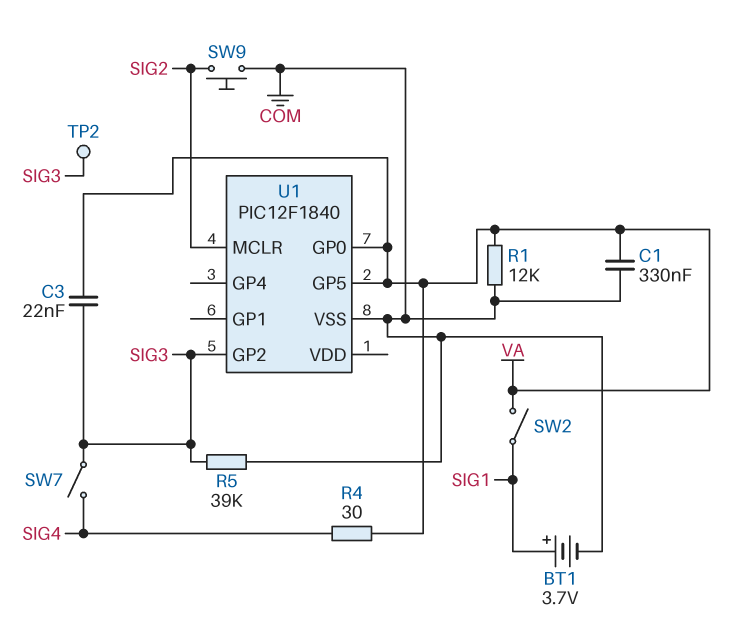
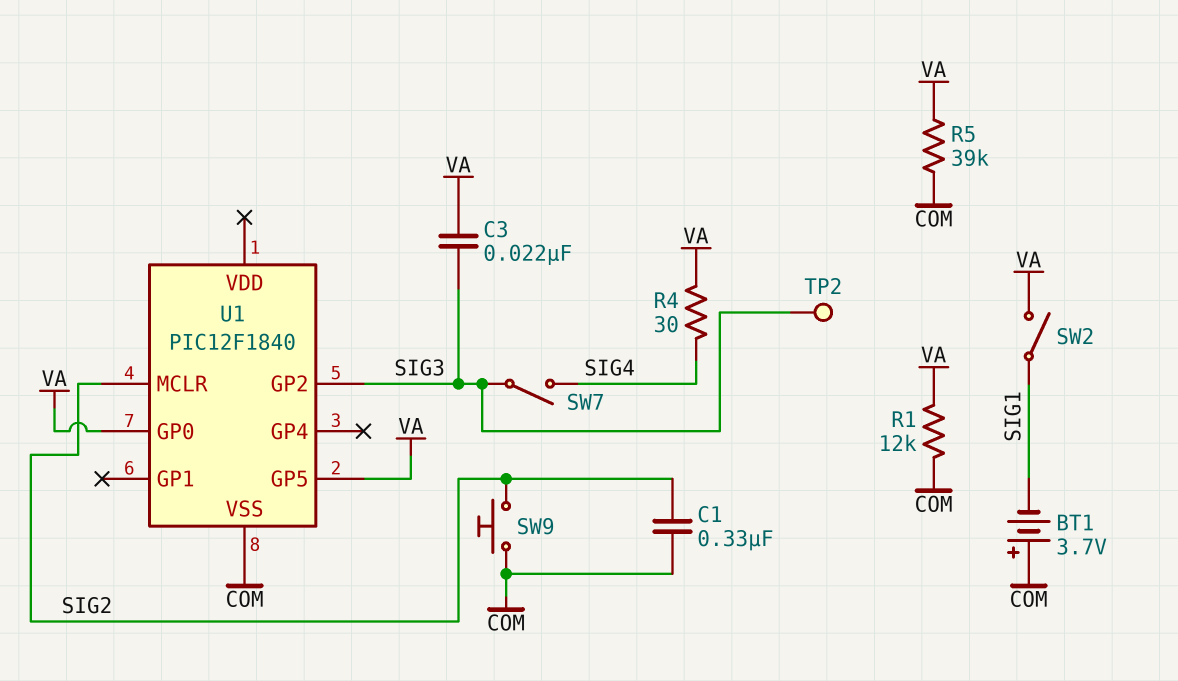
BT1: 3.7V (plus SIG1, minus COM) -> 3.7V (plus COM, minus SIG1)
C1: 330nF (COM, VA) -> 330nF (COM, SIG2)
R5: 39k (COM, SIG3) -> 39k (COM, VA)

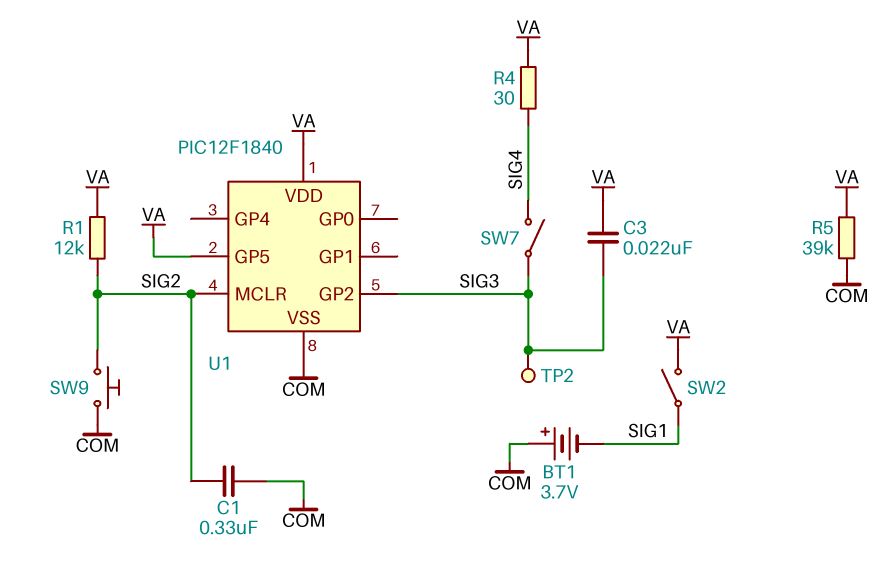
R1: 12k (COM, VA) -> 12k (SIG2, VA)
U1 pin GP0: VA -> none
U1 pin VDD: none -> VA

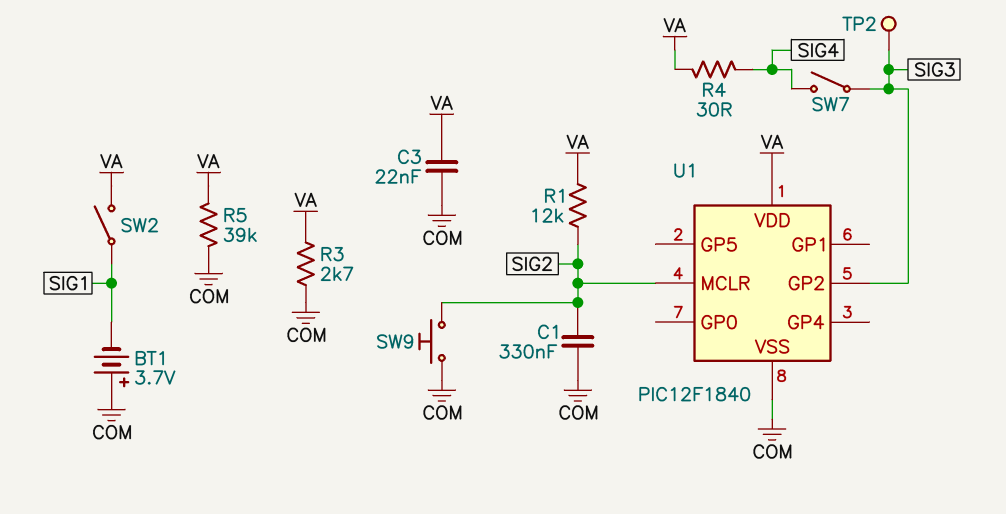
C3: 22nF (SIG3, VA) -> 22nF (COM, VA)
R3: none -> 2.7k (COM, VA)
U1 pin GP5: VA -> none

